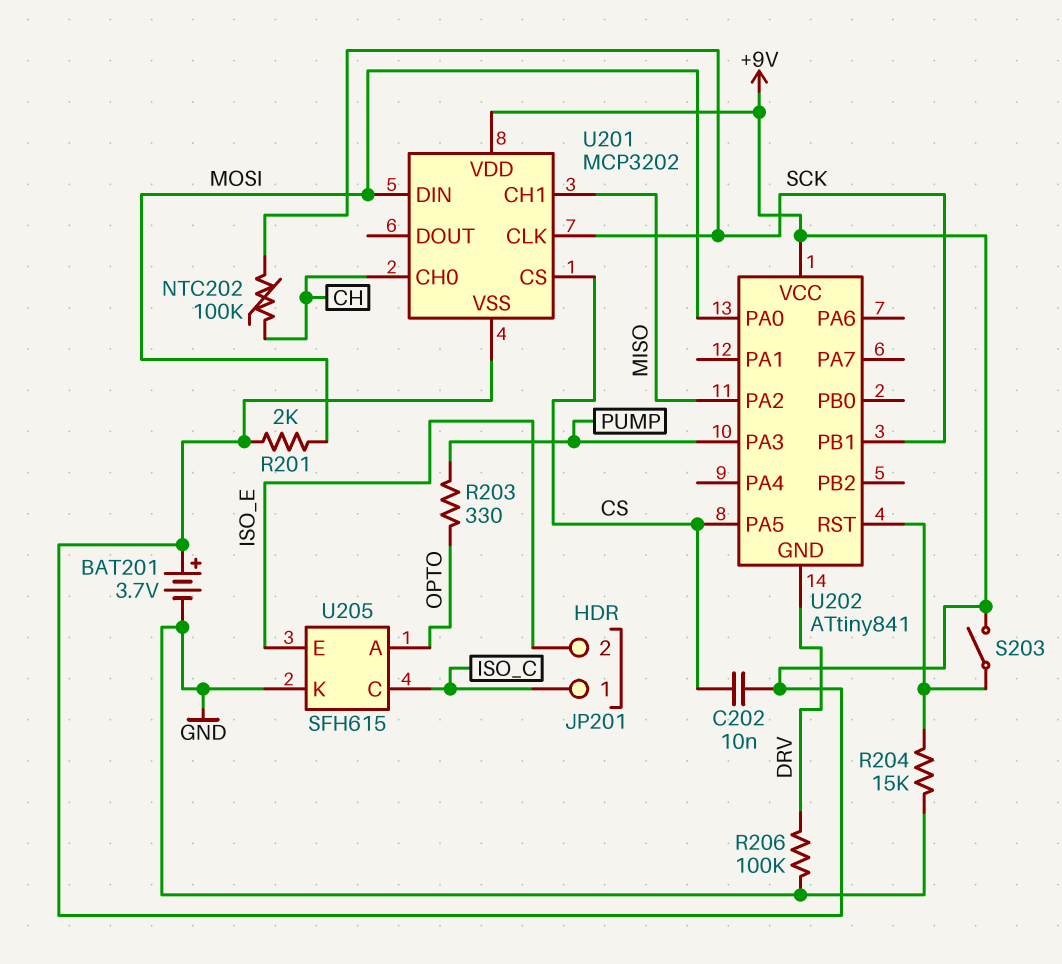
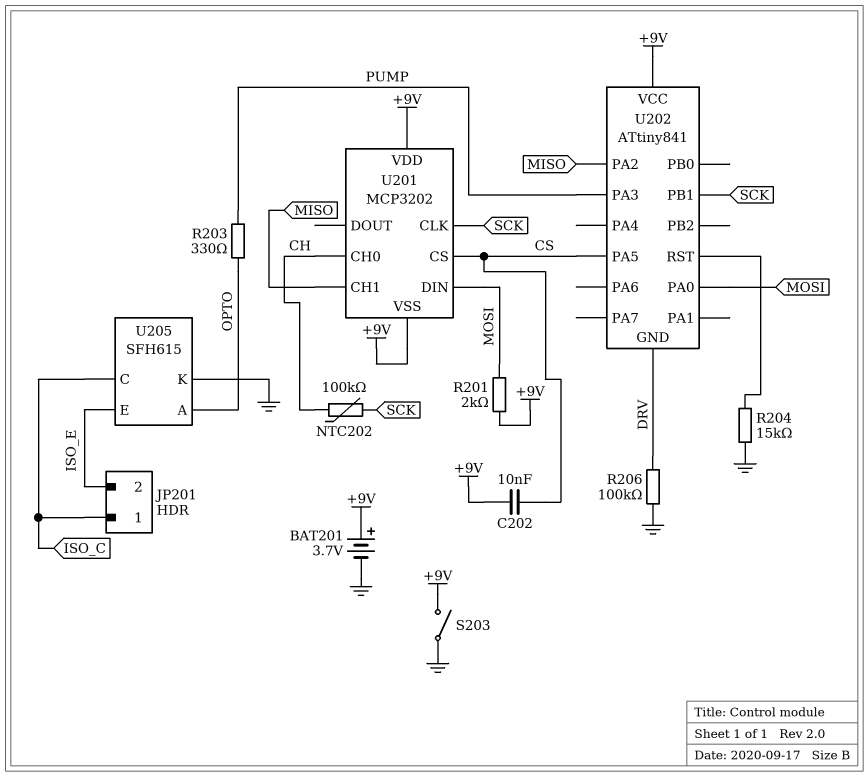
S203: switch (+9V, U202/RST) -> switch (+9V, GND)

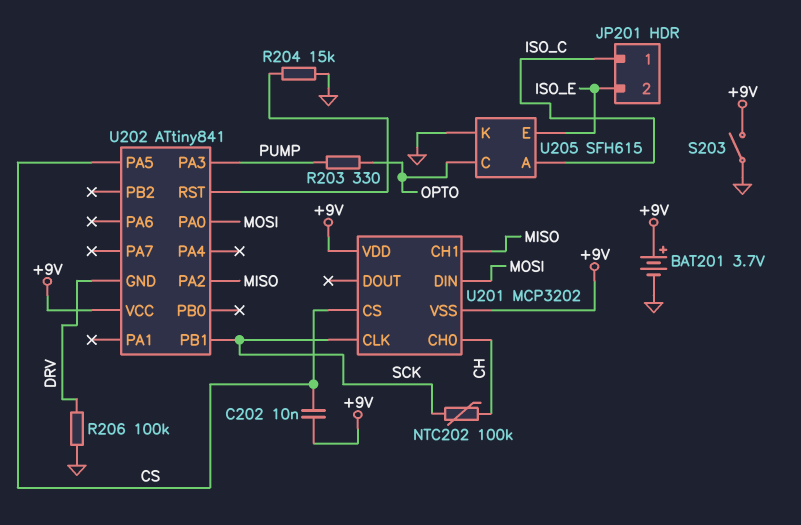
R201: 2k (+9V, MOSI) -> none
U205 pin A: OPTO -> ISO_C
U205 pin C: ISO_C -> OPTO

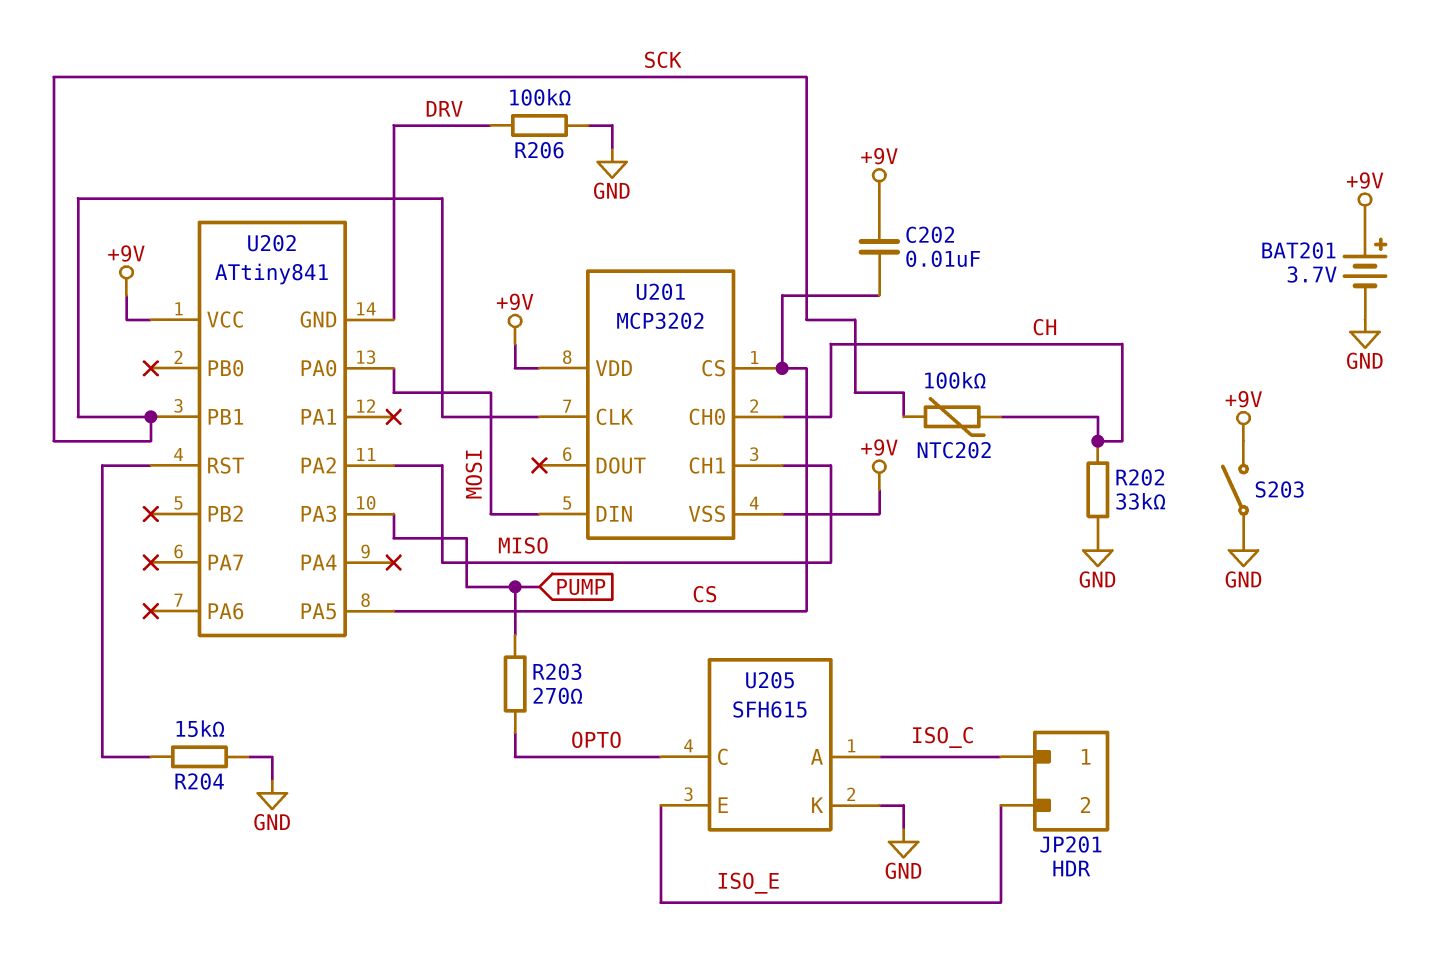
R202: none -> 33k (CH, GND)
R203: 330 (OPTO, PUMP) -> 270 (OPTO, PUMP)

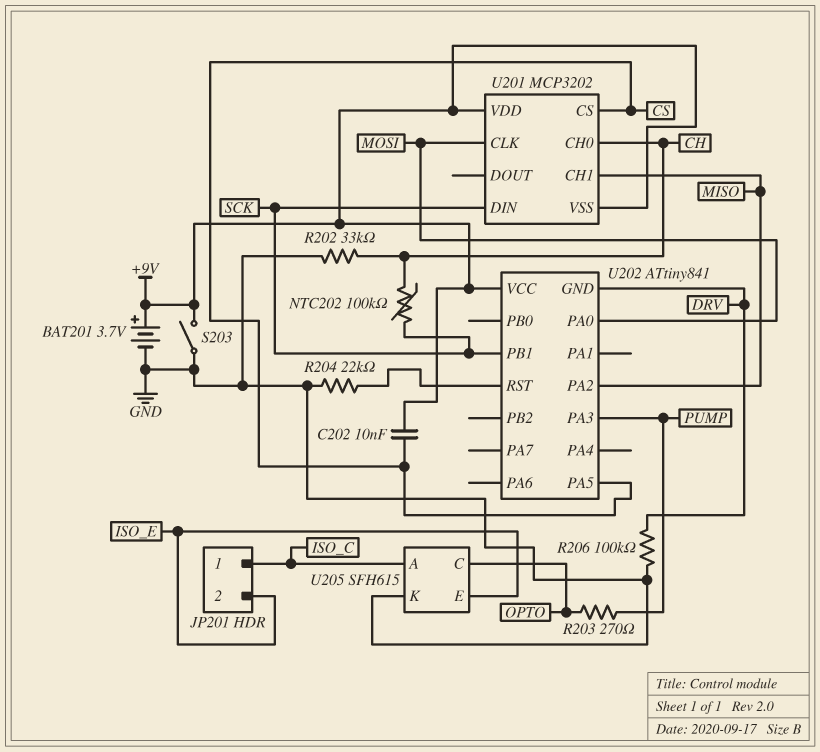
R204: 15k (GND, U202/RST) -> 22k (GND, U202/RST)
U201 pin CLK: SCK -> MOSI
U201 pin DIN: MOSI -> SCK

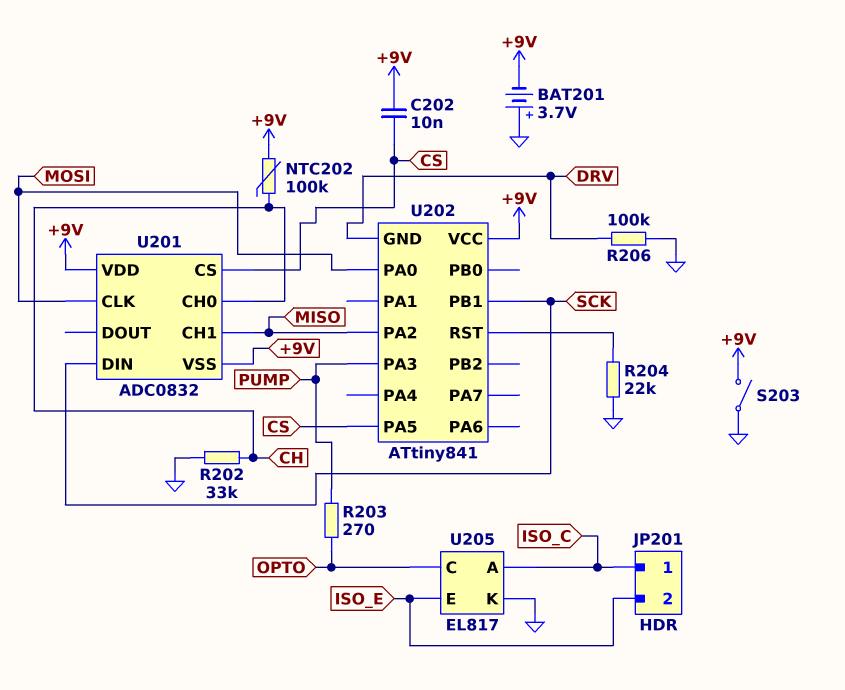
BAT201: 3.7V (plus +9V, minus GND) -> 3.7V (plus GND, minus +9V)
NTC202: 100k (CH, SCK) -> 100k (+9V, CH)
U201: MCP3202 -> ADC0832
U205: SFH615 -> EL817

